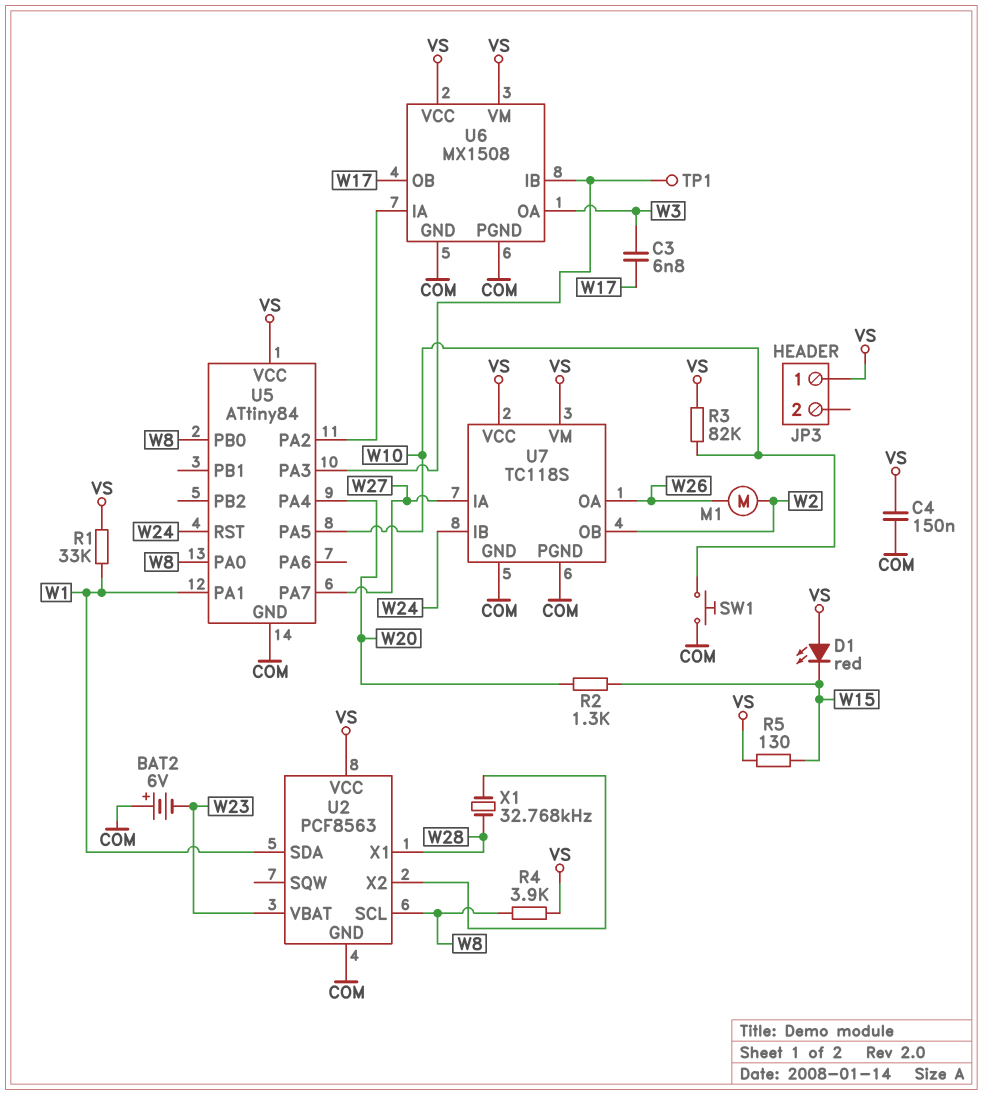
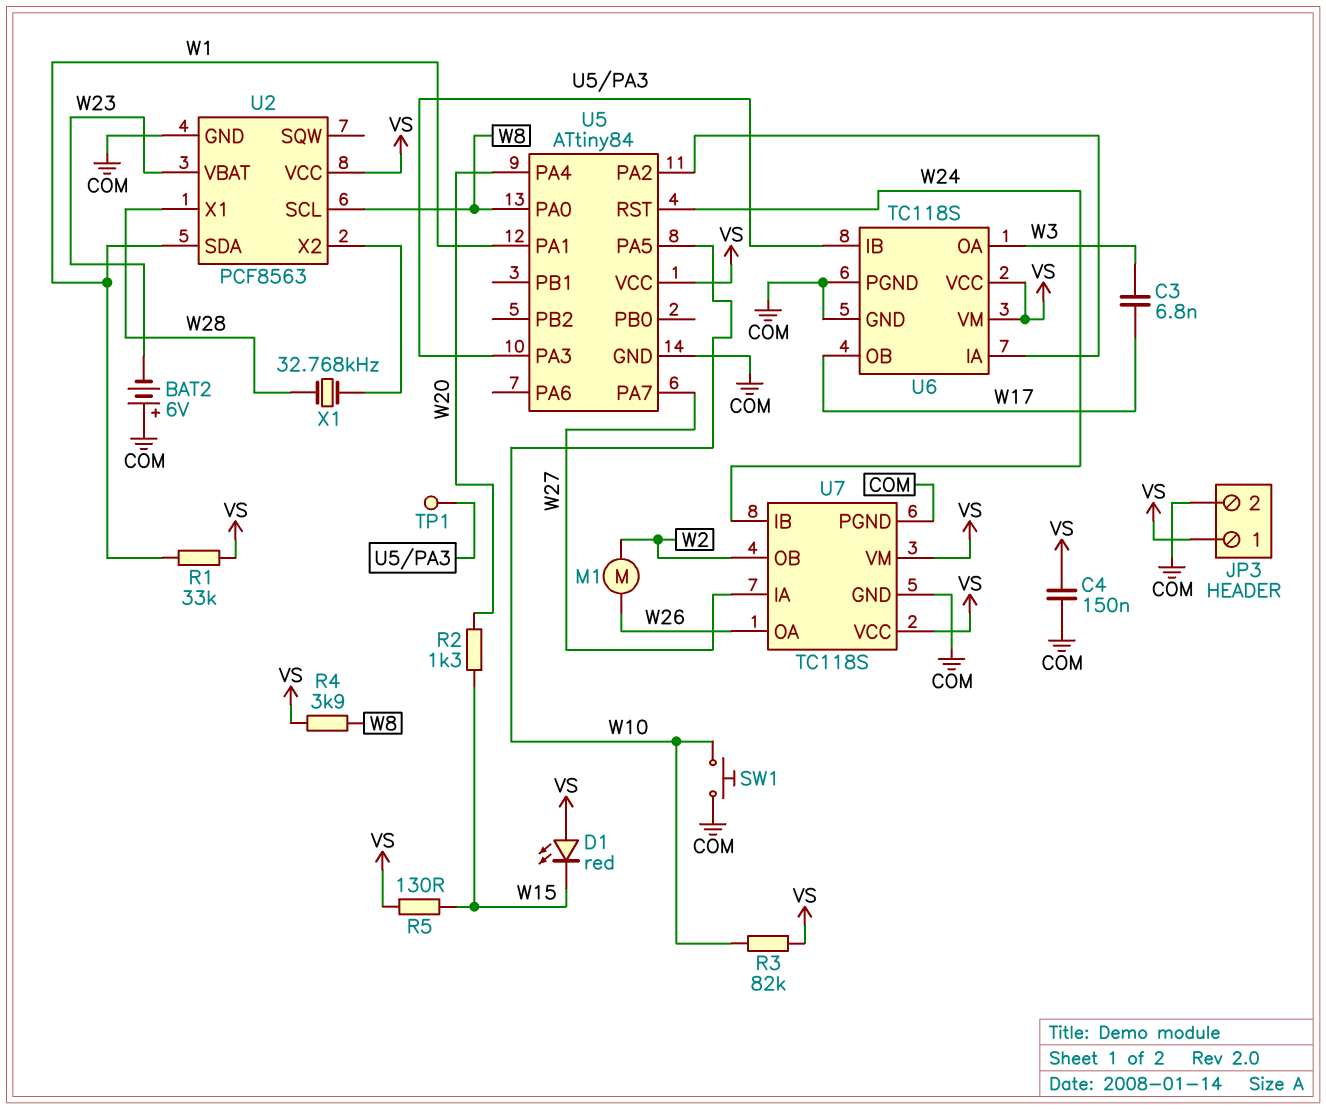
JP3 pin 2: none -> COM
U5 pin PB0: W8 -> none
U6: MX1508 -> TC118S

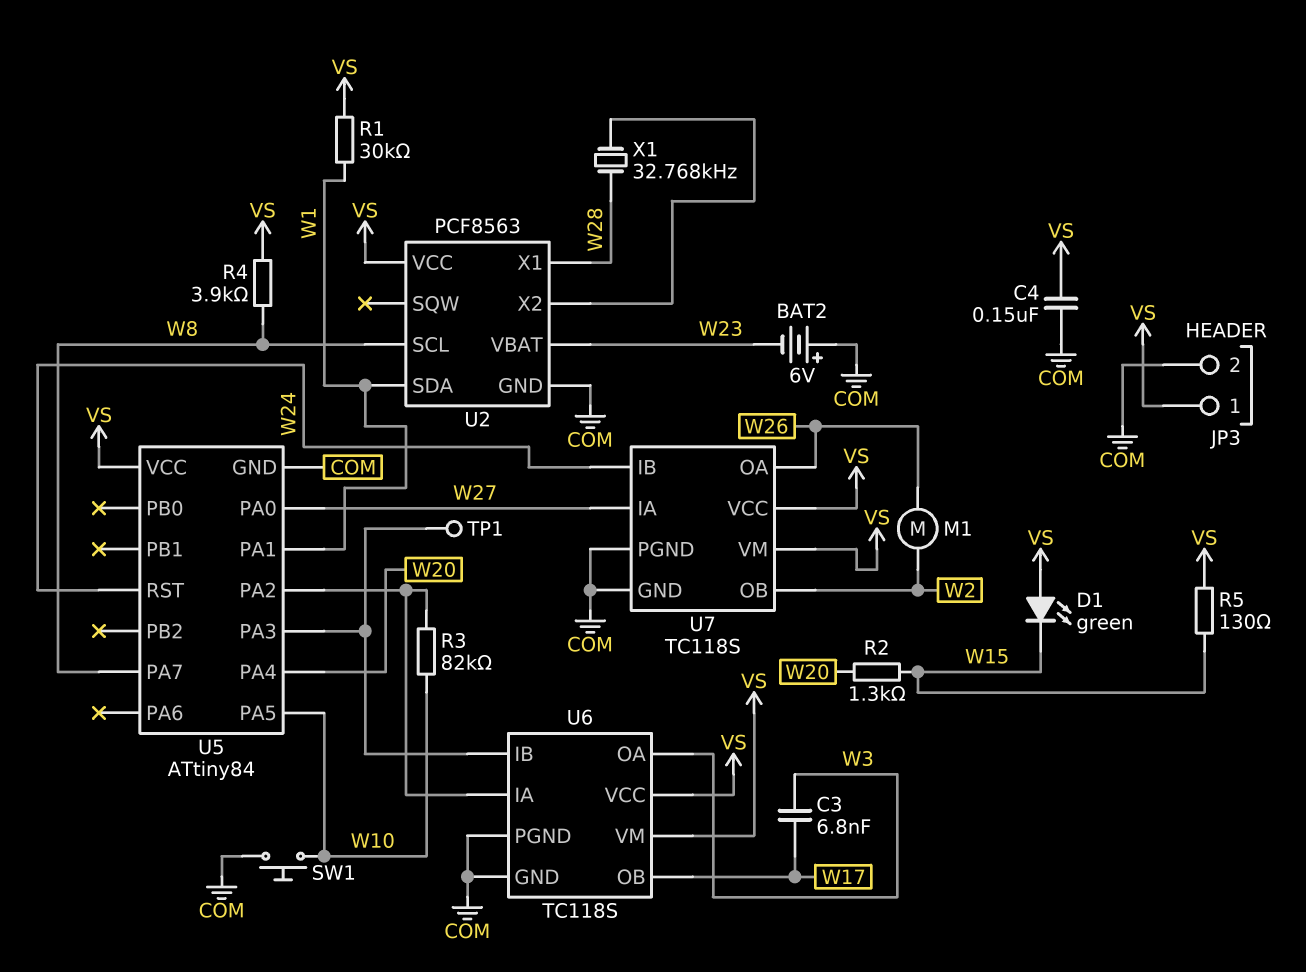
D1: LED red (A VS, K W15) -> LED green (A VS, K W15)
R1: 33k (VS, W1) -> 30k (VS, W1)
R3: 82k (VS, W10) -> 82k (U5/PA2, W10)
U5 pin PA0: W8 -> W27
U5 pin PA7: W27 -> W8

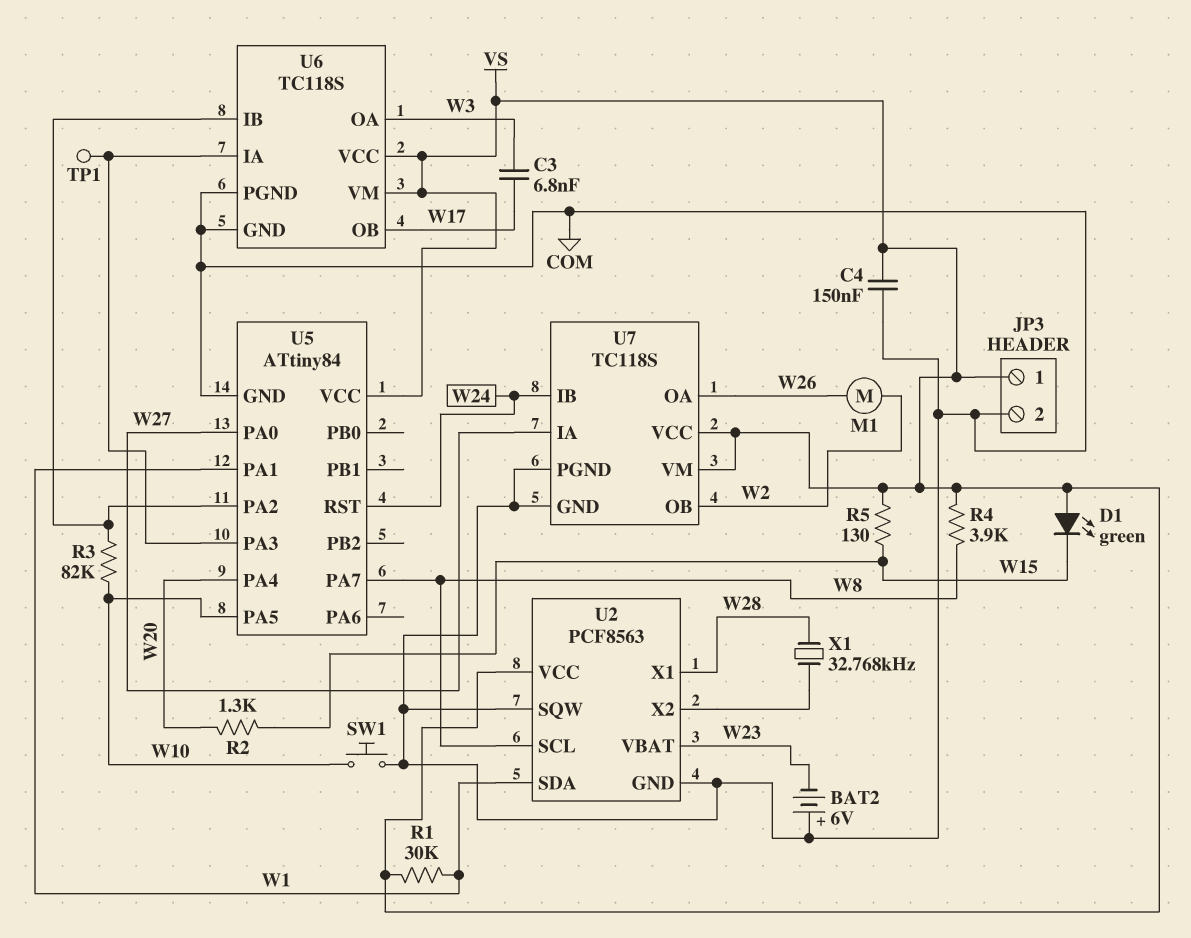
U2 pin SQW: none -> COM
U6 pin IA: U5/PA2 -> U5/PA3
U6 pin IB: U5/PA3 -> U5/PA2

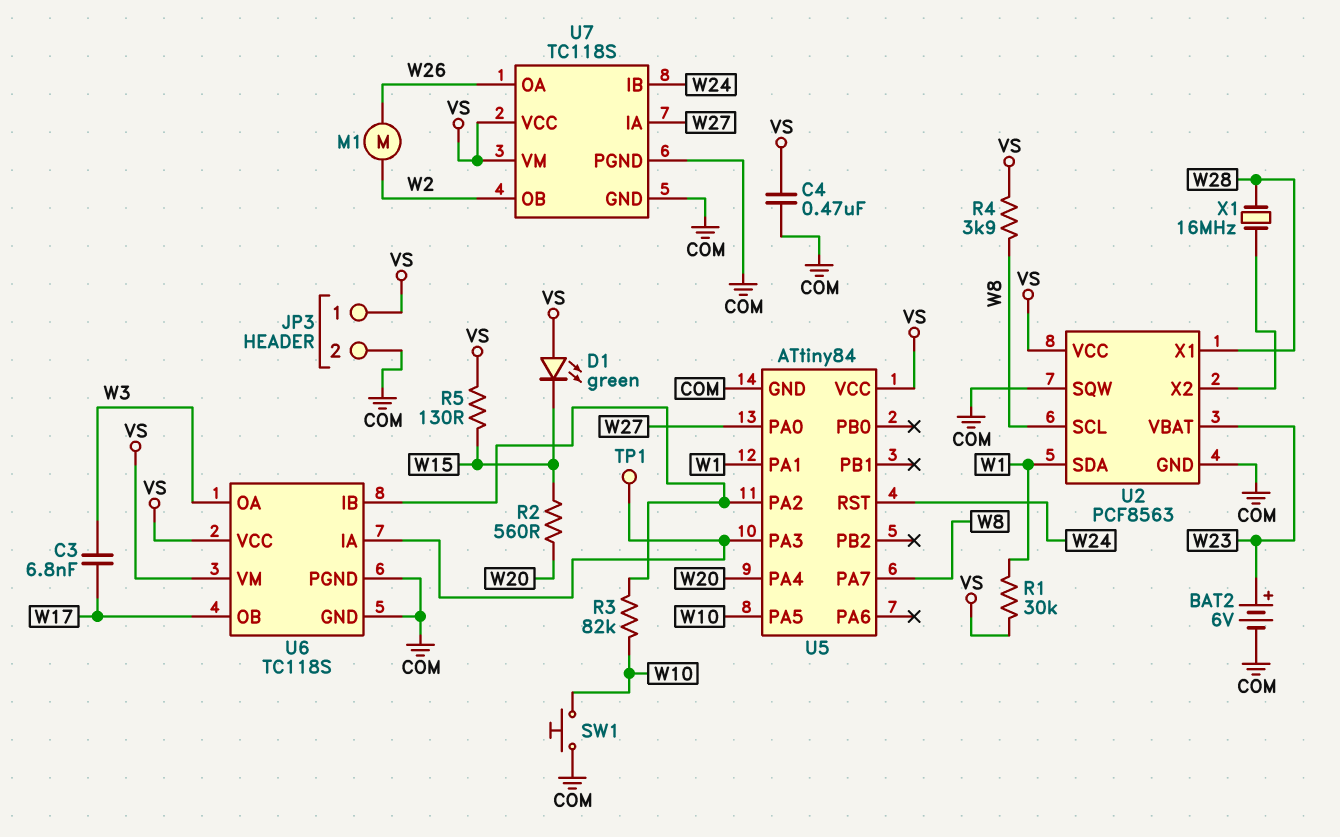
BAT2: 6V (plus COM, minus W23) -> 6V (plus W23, minus COM)
C4: 150nF (COM, VS) -> 470nF (COM, VS)
R2: 1.3k (W15, W20) -> 560 (W15, W20)
X1: 32.768kHz (U2/X2, W28) -> 16MHz (U2/X2, W28)

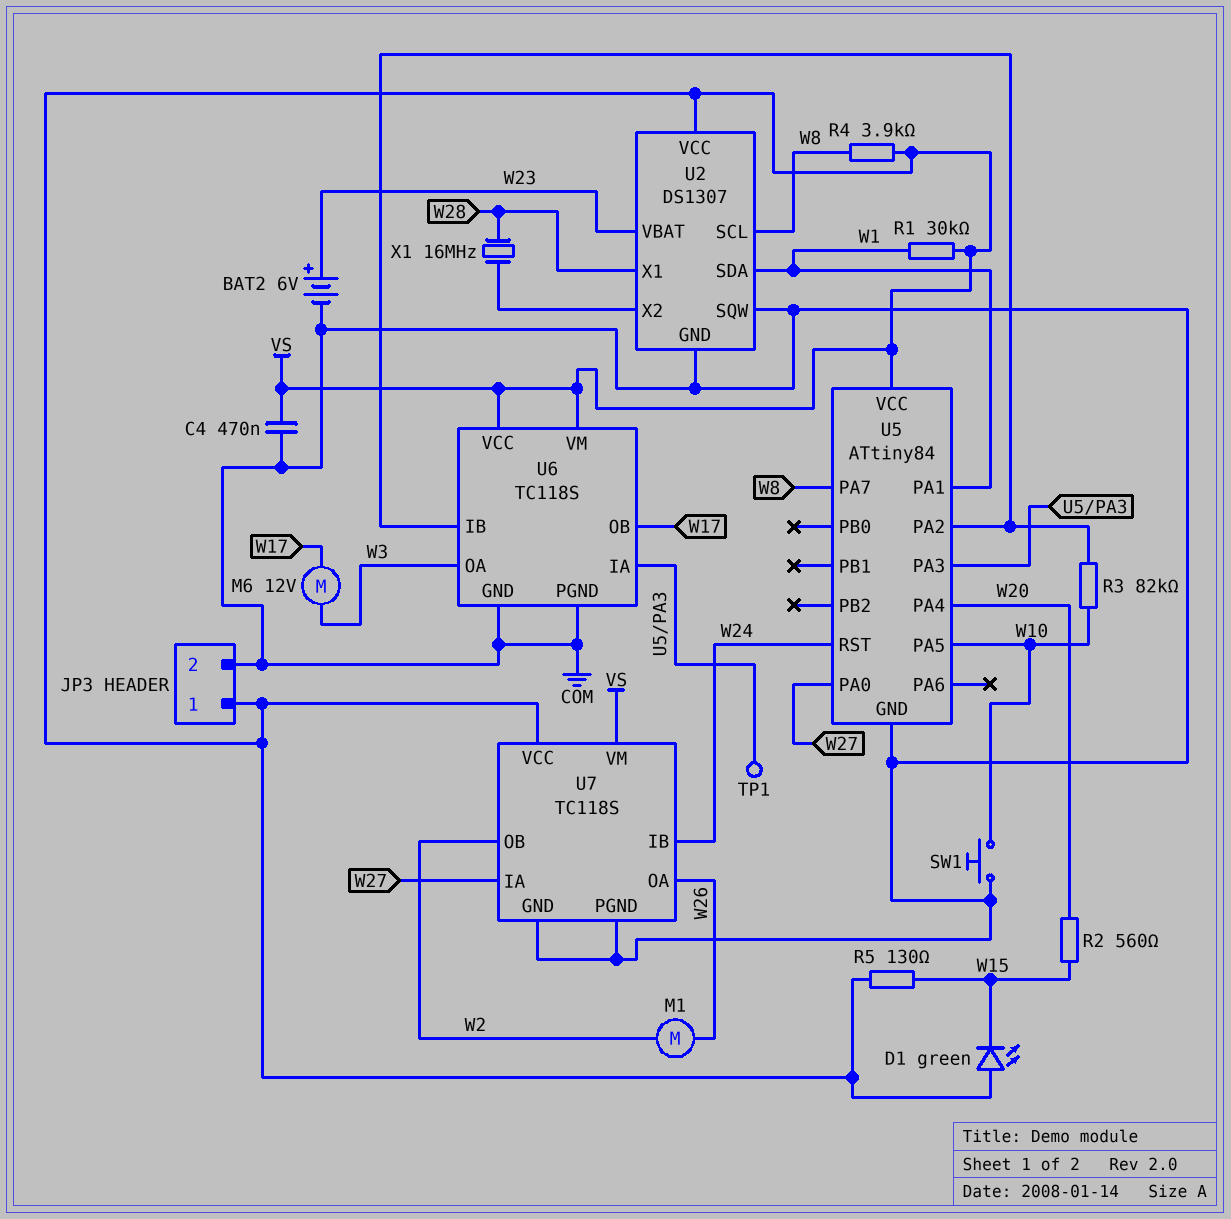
C3: 6.8nF (W3, W17) -> none
M6: none -> motor 12V (W3, W17)
U2: PCF8563 -> DS1307

